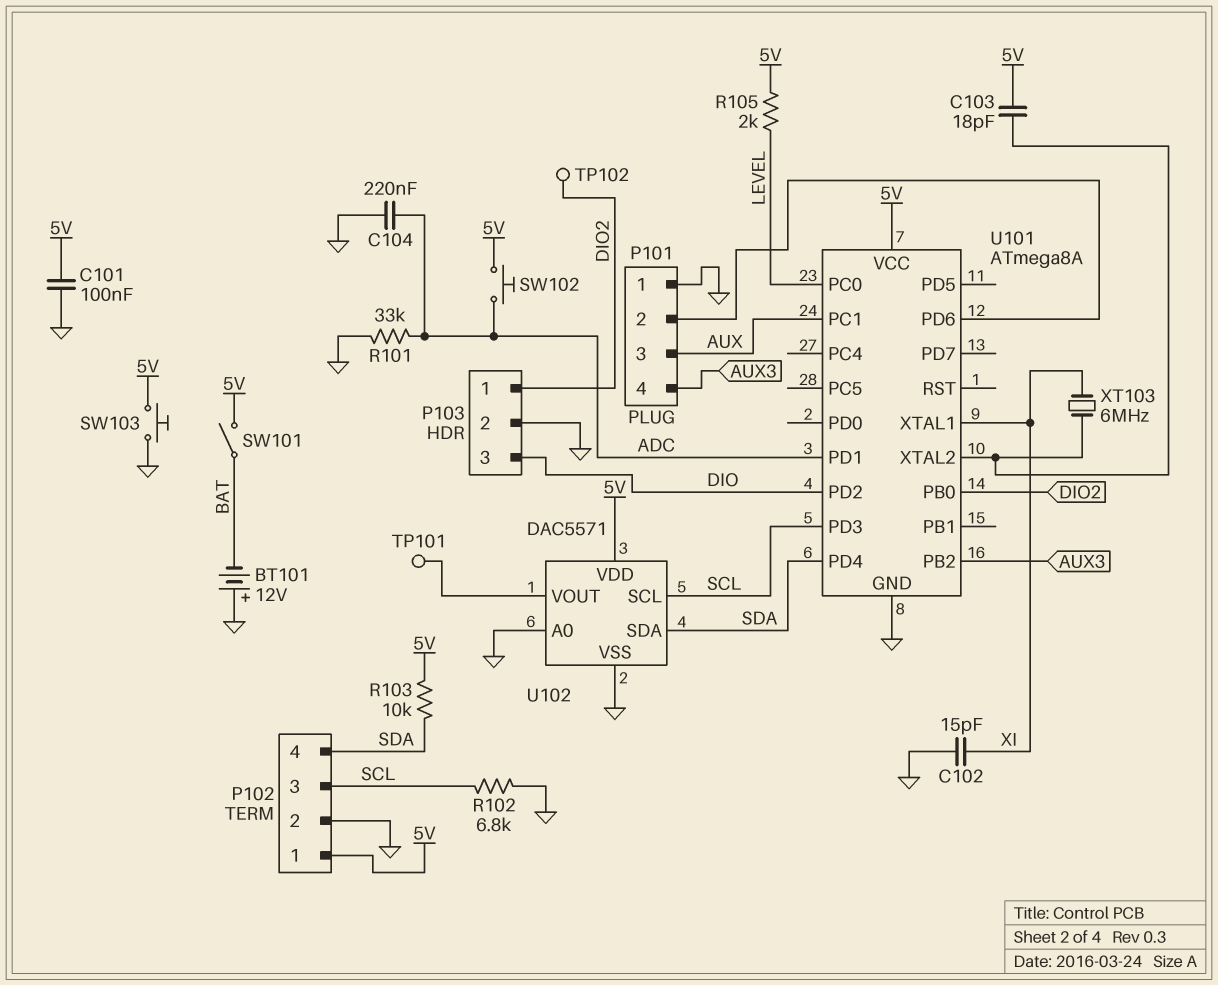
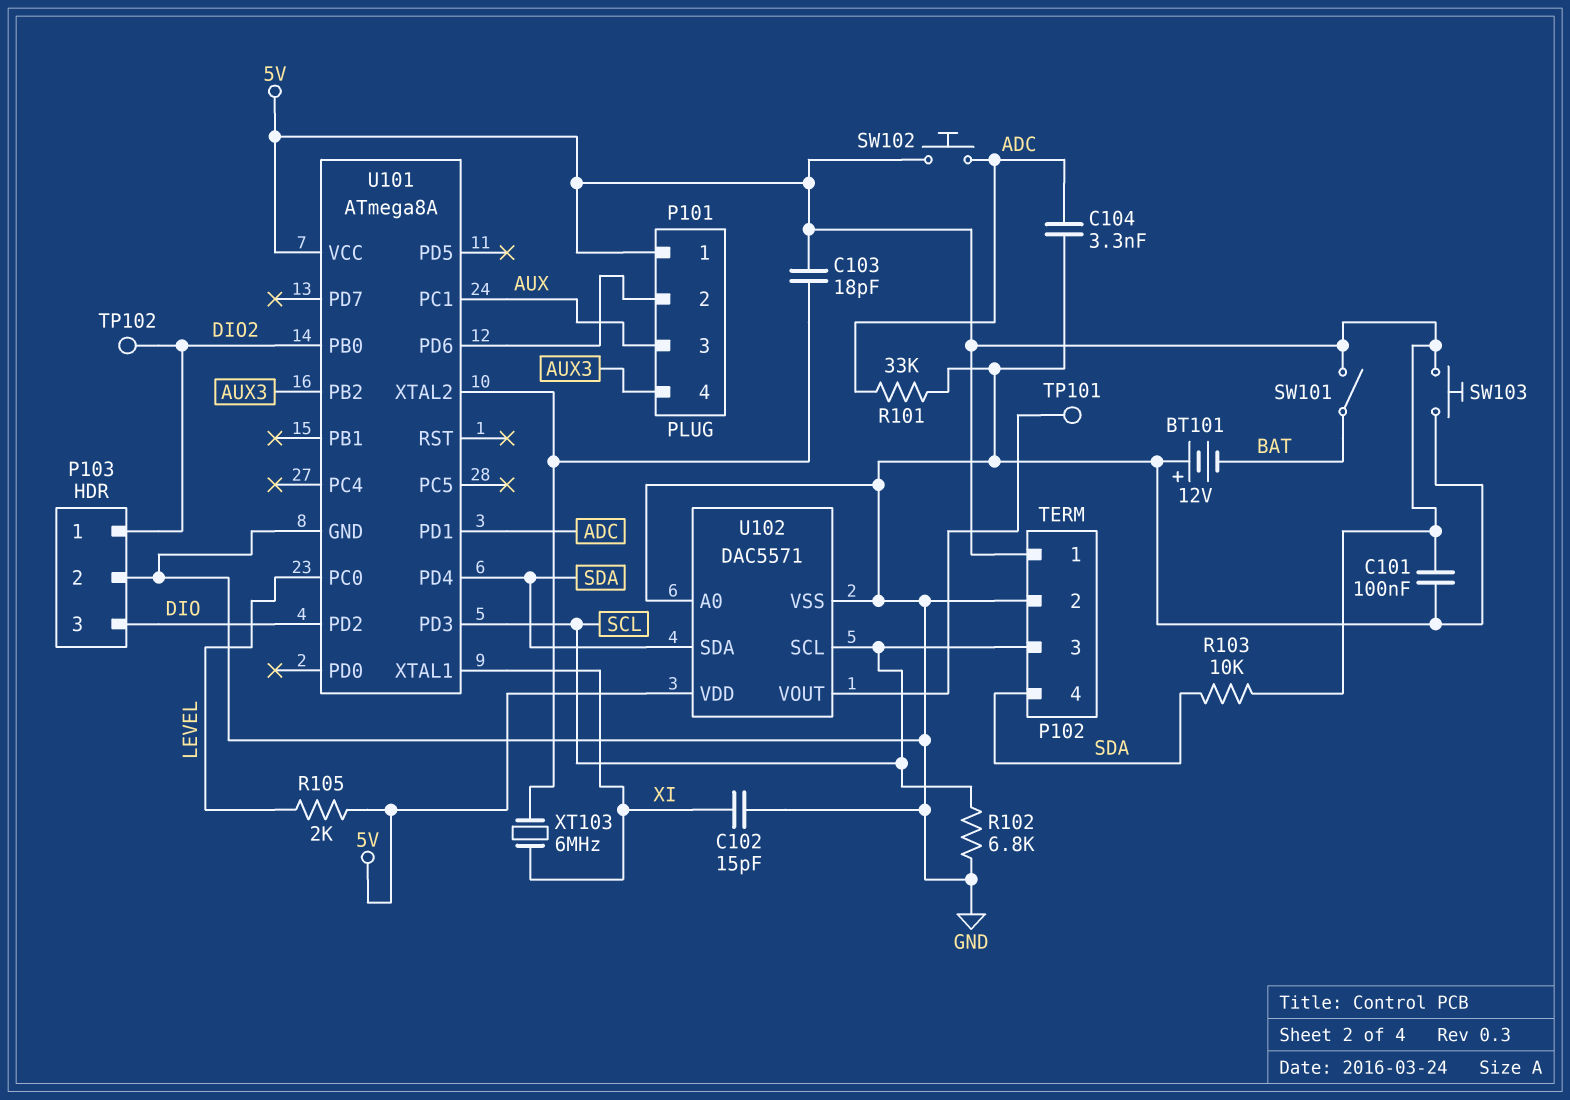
C104: 220nF (ADC, GND) -> 3.3nF (ADC, GND)
P101 pin 1: GND -> 5V

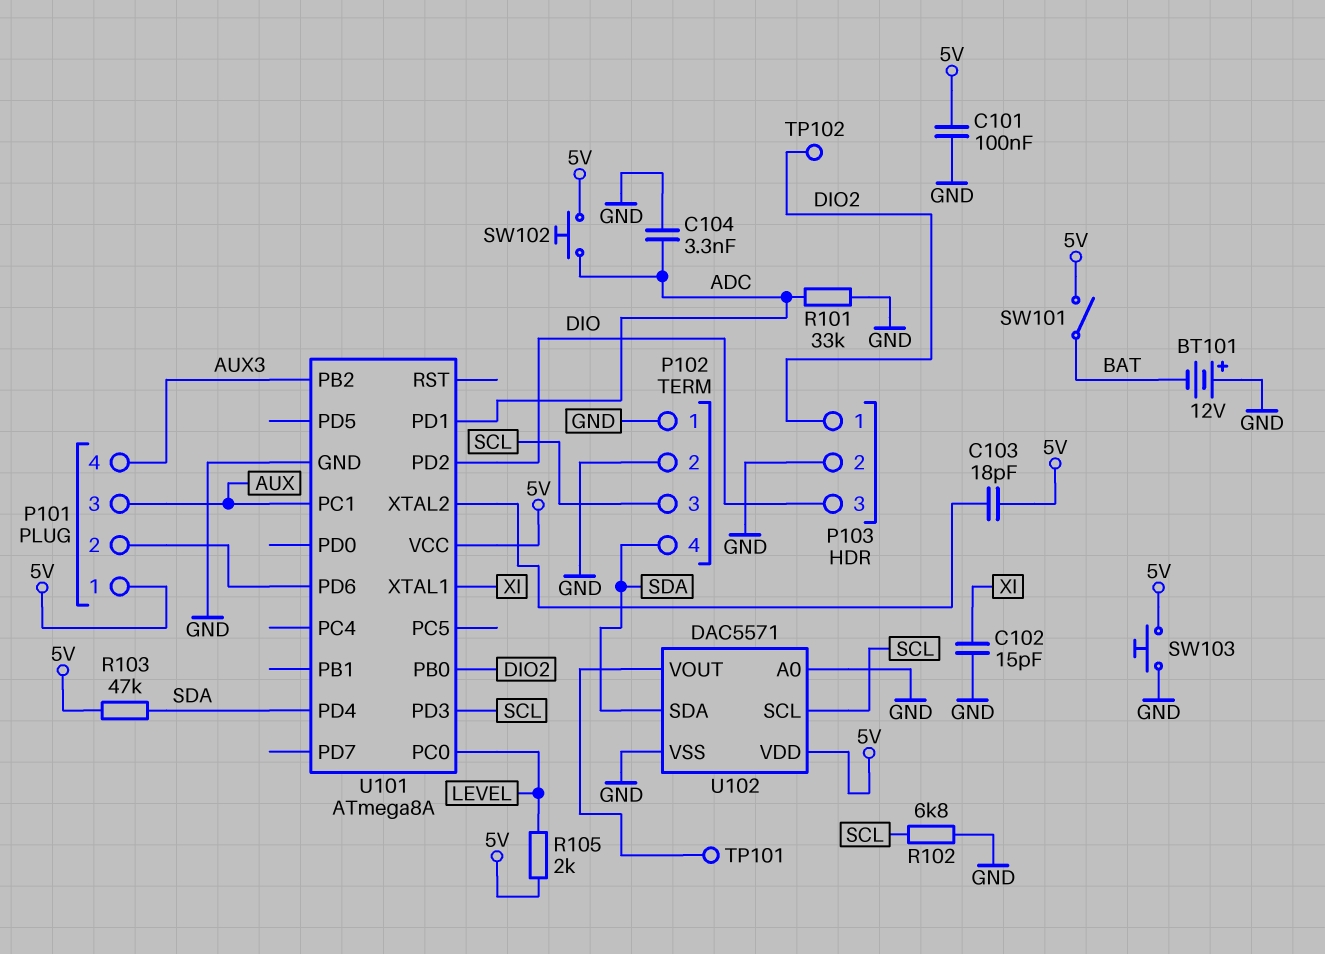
P102 pin 1: 5V -> GND
R103: 10k (5V, SDA) -> 47k (5V, SDA)
XT103: 6MHz (U101/XTAL2, XI) -> none

